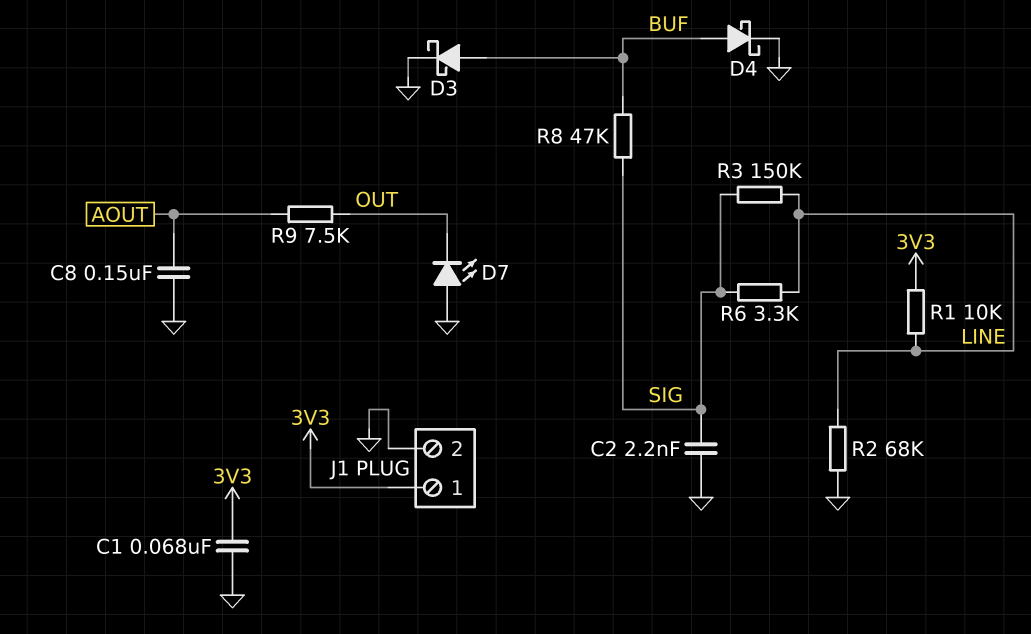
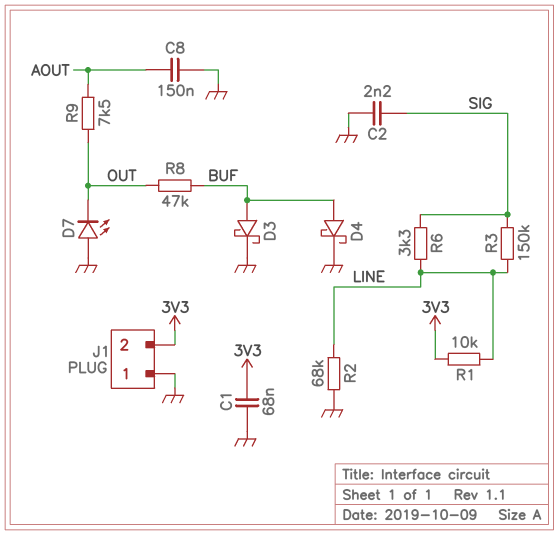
J1 pin 1: 3V3 -> GND
J1 pin 2: GND -> 3V3
R8: 47k (BUF, SIG) -> 47k (BUF, OUT)

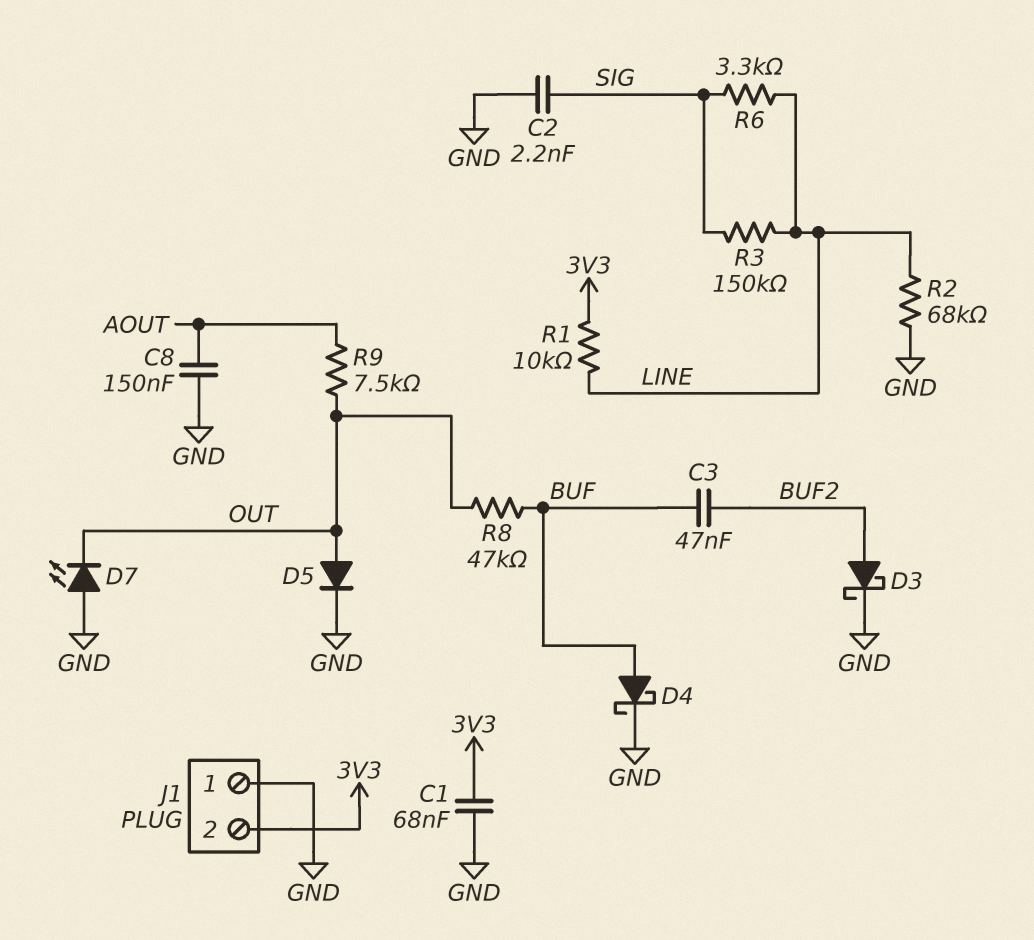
C3: none -> 47nF (BUF, BUF2)
D3: schottky (A BUF, K GND) -> schottky (A BUF2, K GND)
D5: none -> diode (A OUT, K GND)

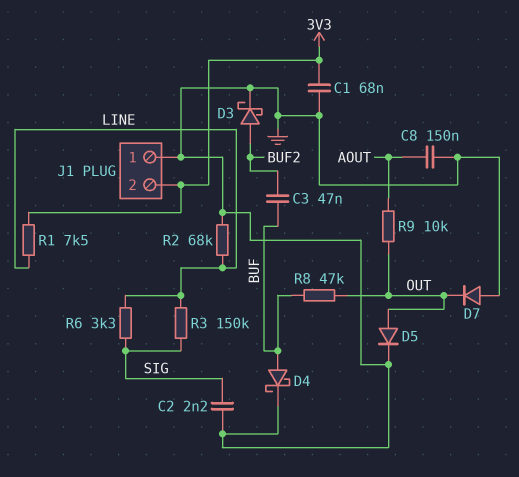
D7: LED (A GND, K OUT) -> diode (A GND, K OUT)
R1: 10k (3V3, LINE) -> 7.5k (3V3, LINE)
R9: 7.5k (AOUT, OUT) -> 10k (AOUT, OUT)

